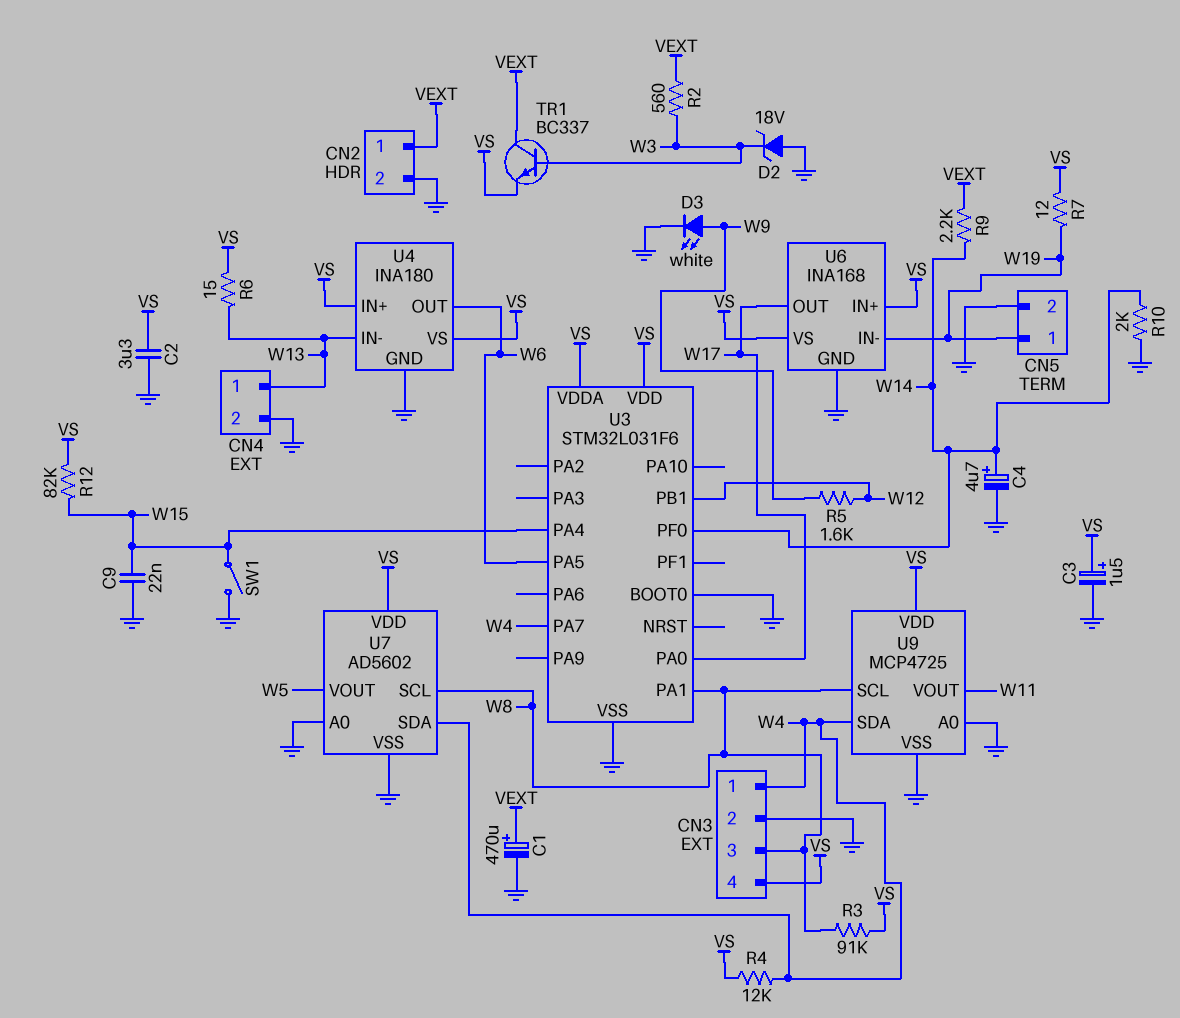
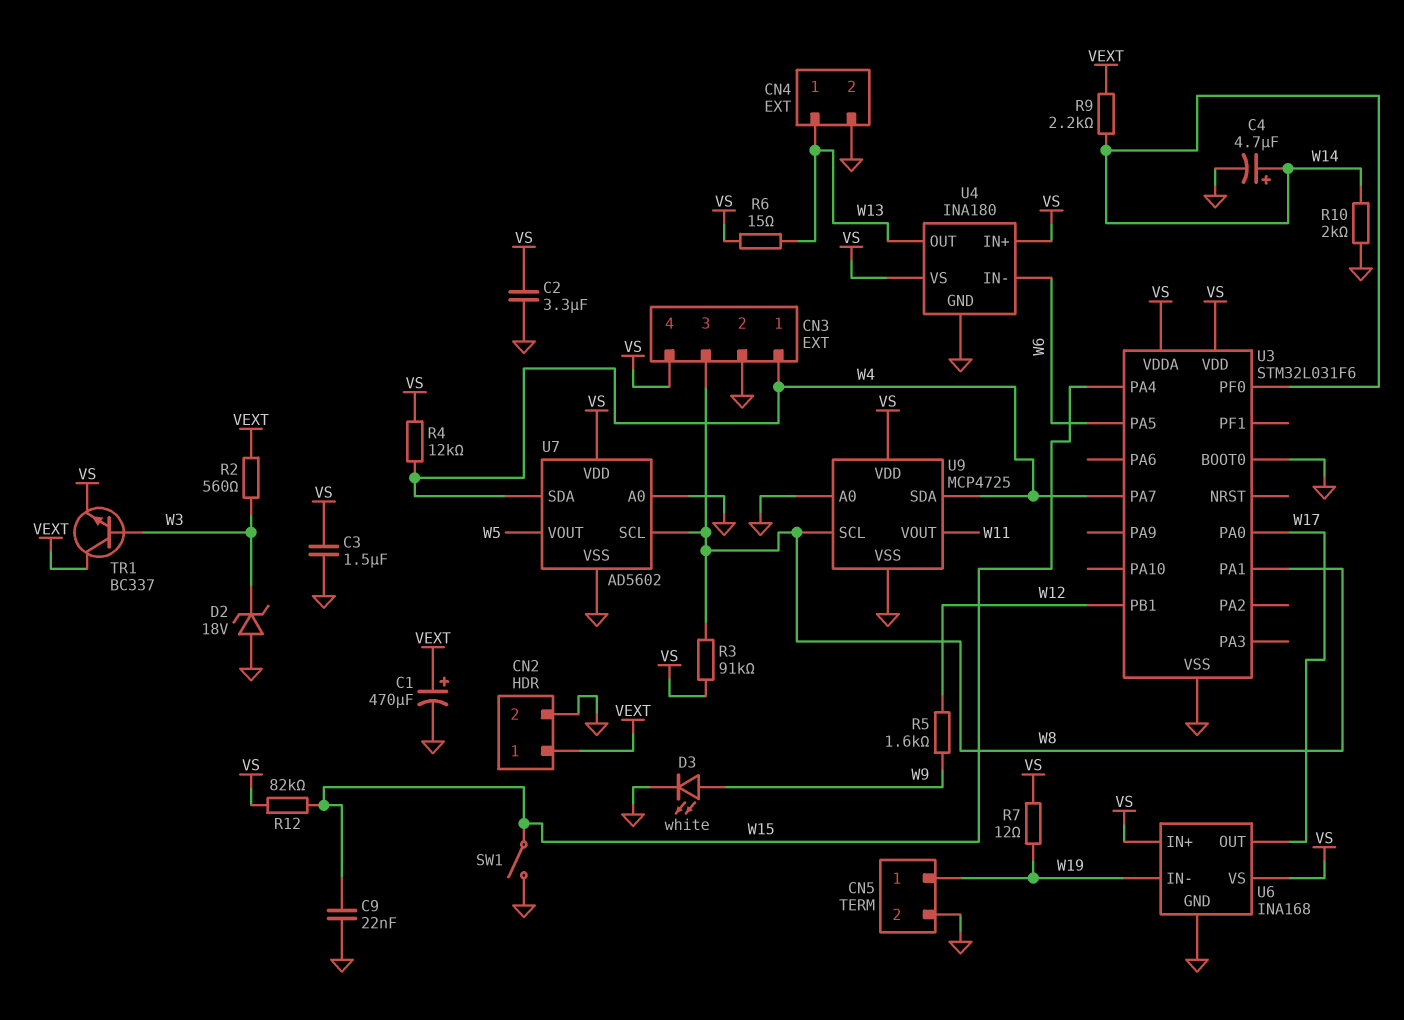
C3: 1.5uF (plus VS, minus GND) -> 1.5uF (GND, VS)
U4 pin IN-: W13 -> W6
U4 pin OUT: W6 -> W13

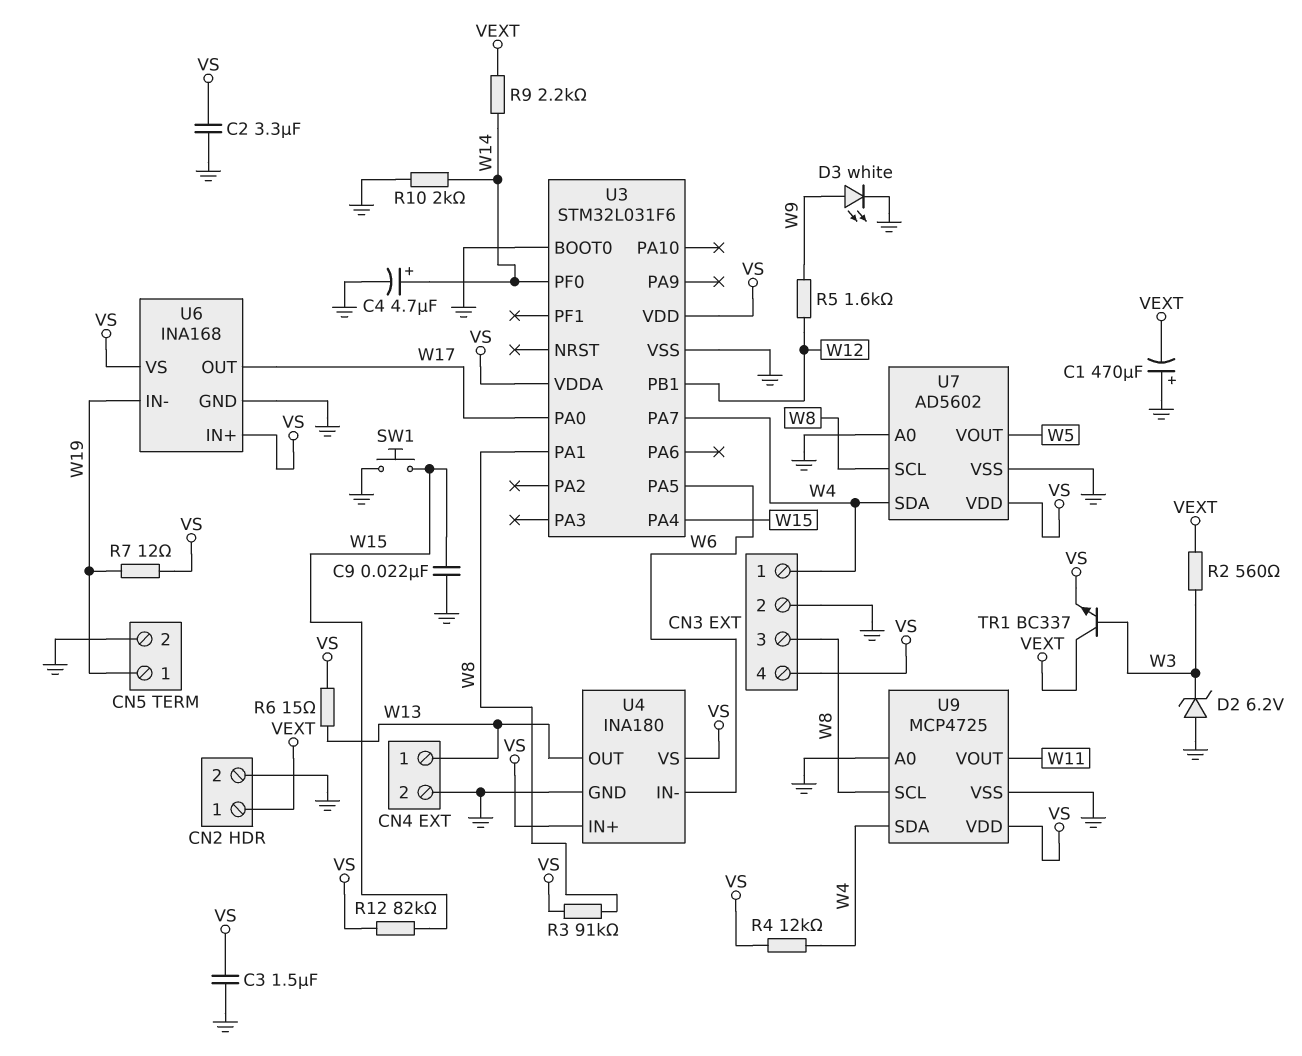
C1: 470uF (plus VEXT, minus GND) -> 470uF (plus GND, minus VEXT)
D2: zener 18V (A GND, K W3) -> zener 6.2V (A GND, K W3)
SW1: switch (GND, W15) -> button (GND, W15)

